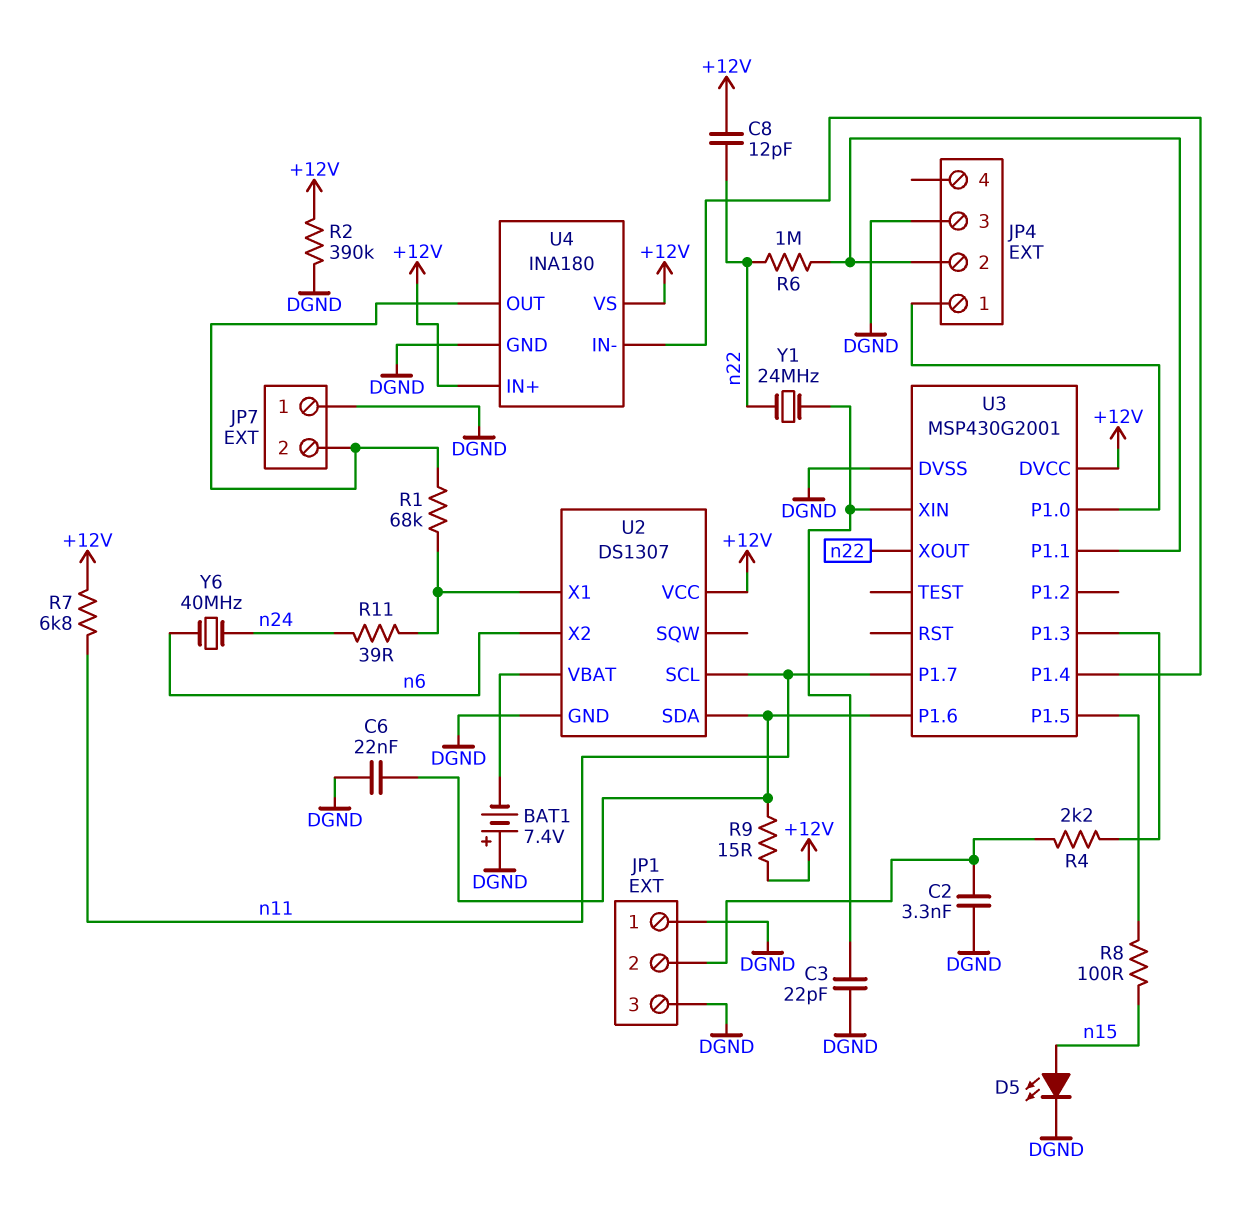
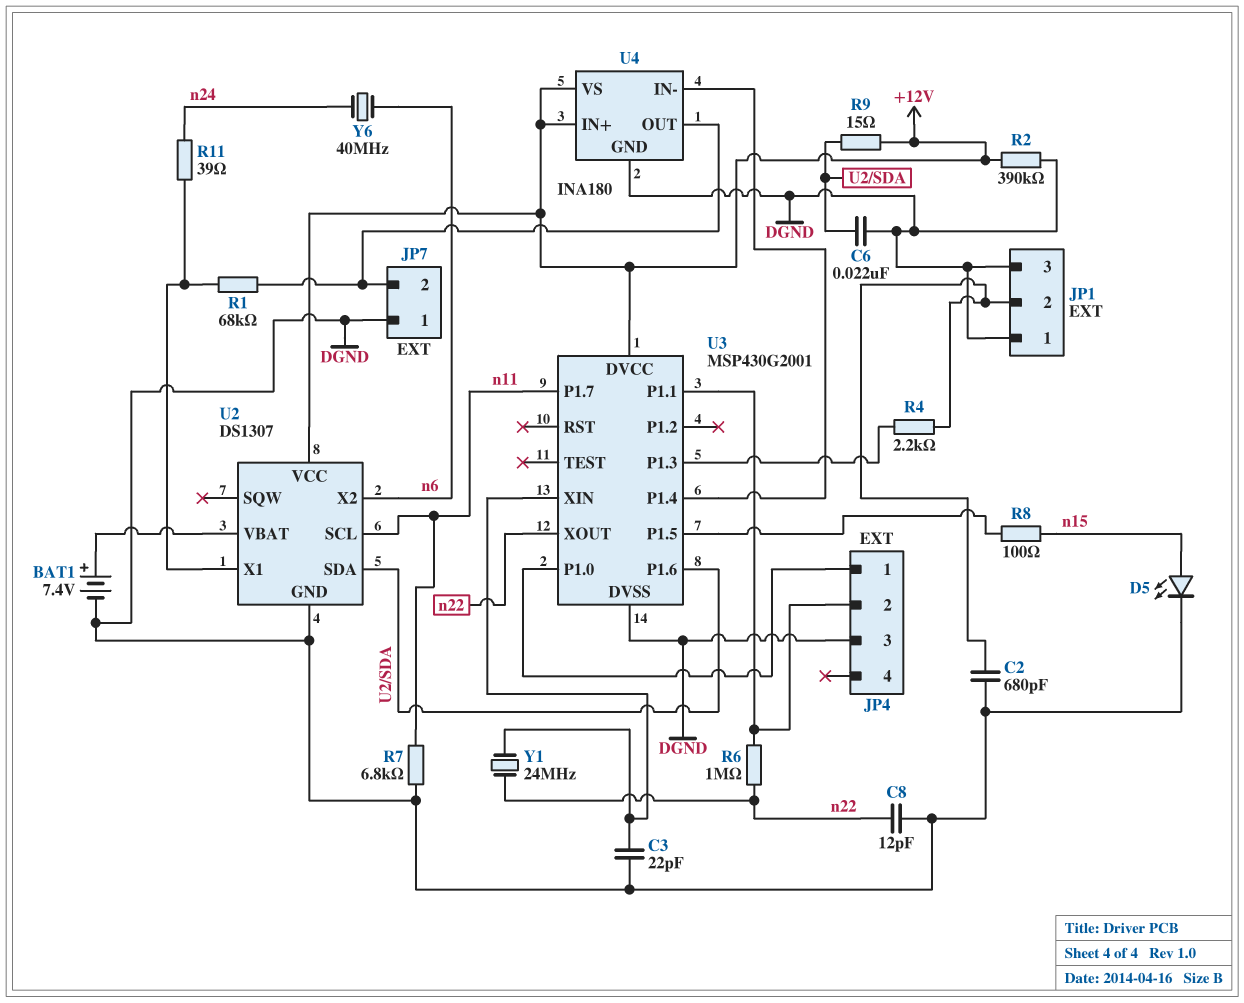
BAT1: 7.4V (plus DGND, minus U2/VBAT) -> 7.4V (plus U2/VBAT, minus DGND)
C2: 3.3nF (DGND, JP1/2) -> 680pF (DGND, JP1/2)
C8: 12pF (+12V, n22) -> 12pF (DGND, n22)
R7: 6.8k (+12V, n11) -> 6.8k (DGND, n11)

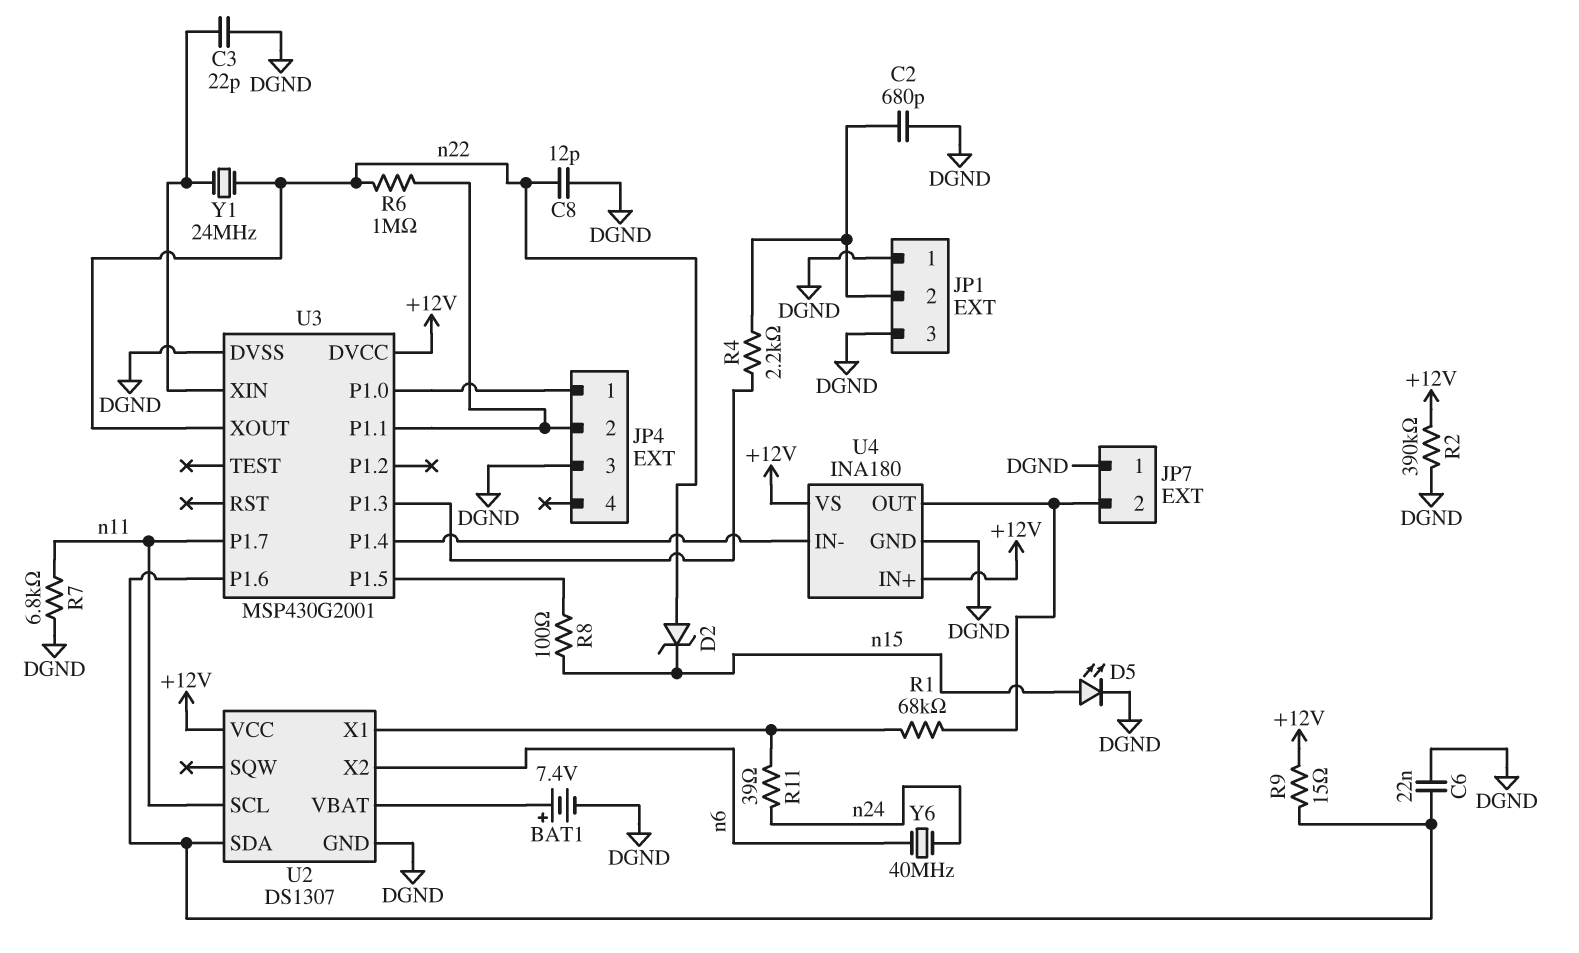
D2: none -> zener (A n22, K n15)

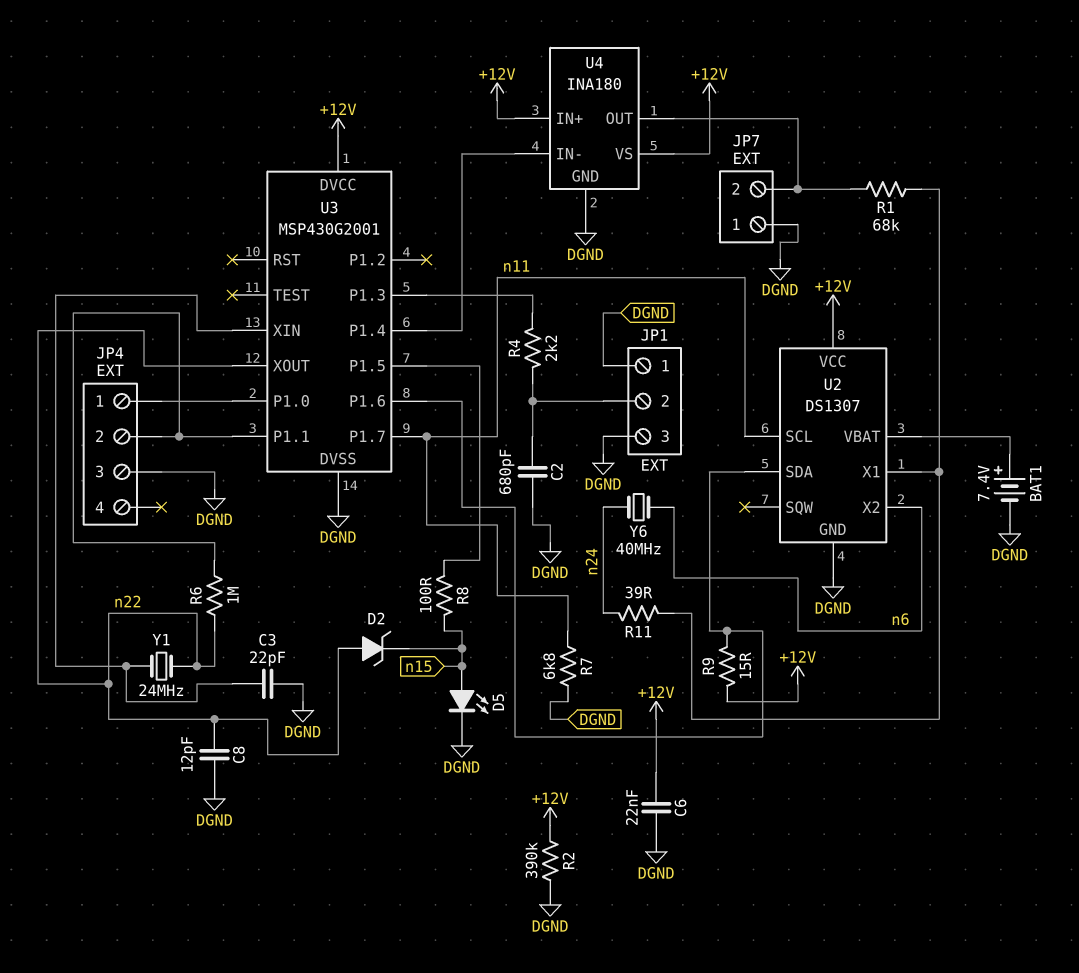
C6: 22nF (DGND, U2/SDA) -> 22nF (+12V, DGND)

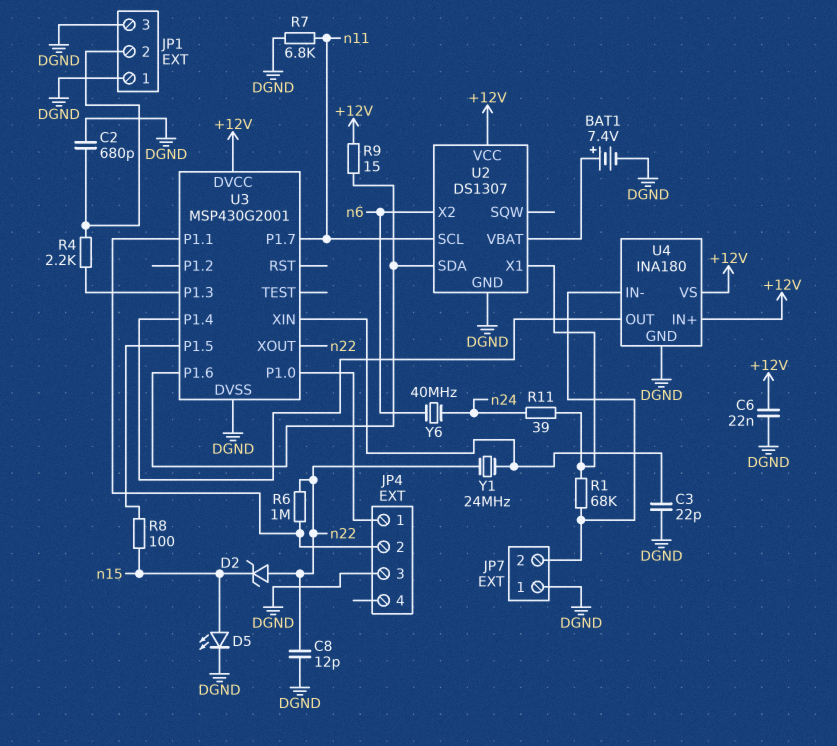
R2: 390k (+12V, DGND) -> none
U4 pin IN-: U3/P1.4 -> JP7/2
U4 pin OUT: JP7/2 -> U3/P1.4

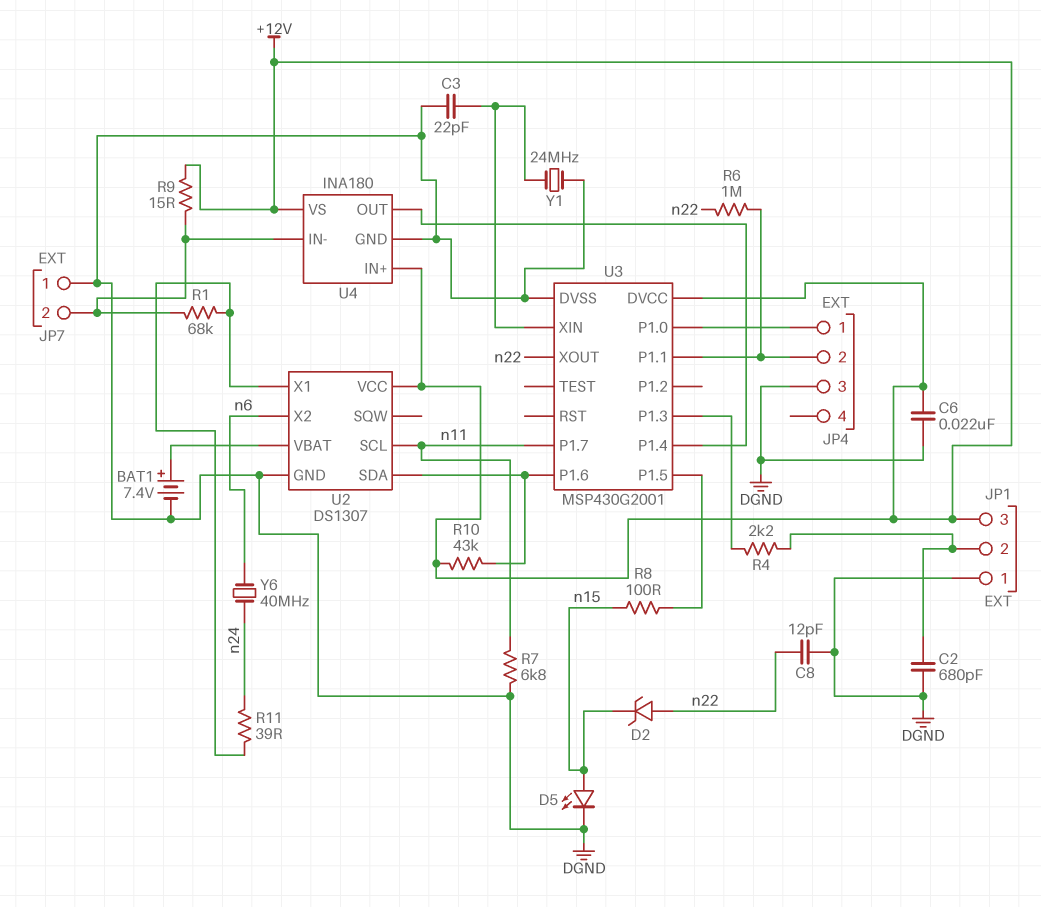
JP1 pin 3: DGND -> +12V
R9: 15 (+12V, U2/SDA) -> 15 (+12V, JP7/2)
R10: none -> 43k (+12V, U2/SDA)
Y1: 24MHz (U3/XIN, n22) -> 24MHz (DGND, U3/XIN)

